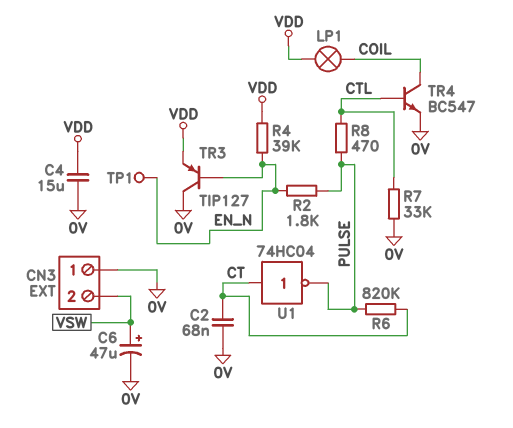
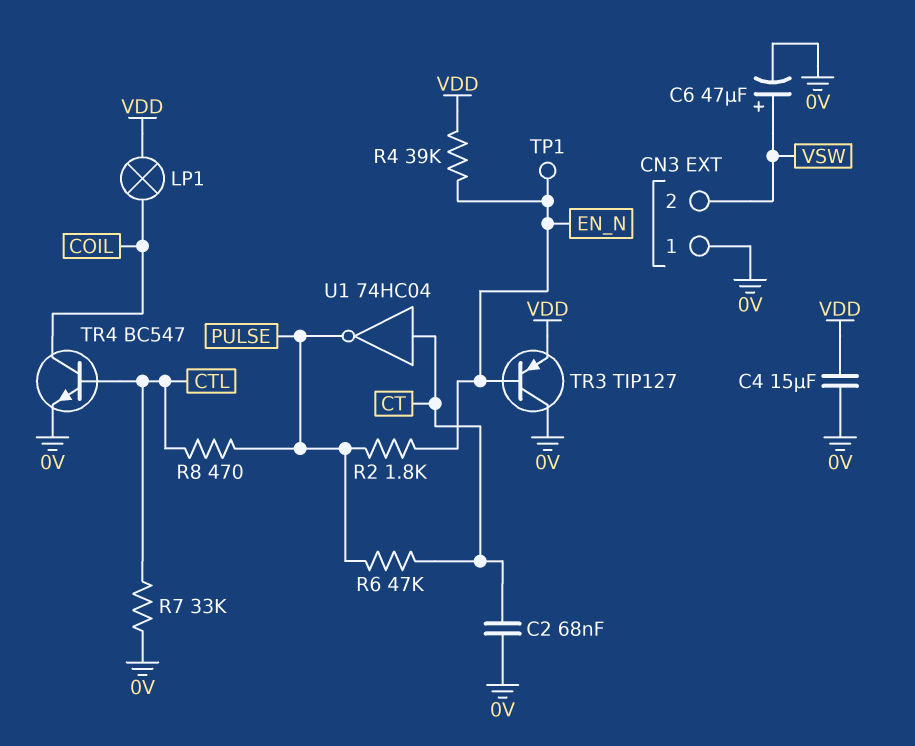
R6: 820k (CT, PULSE) -> 47k (CT, PULSE)

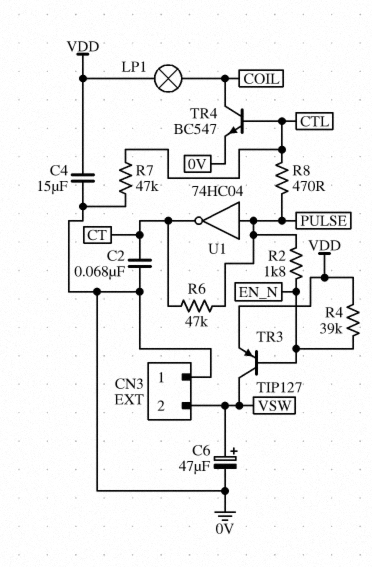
R7: 33k (0V, CTL) -> 47k (0V, CTL)
TP1: test point (EN_N) -> none
TR3: PNP TIP127 (B EN_N, C 0V, E VDD) -> PNP TIP127 (B EN_N, C VSW, E VDD)
U1: NOT 74HC04 (in CT, out PULSE) -> NOT 74HC04 (in PULSE, out CT)

